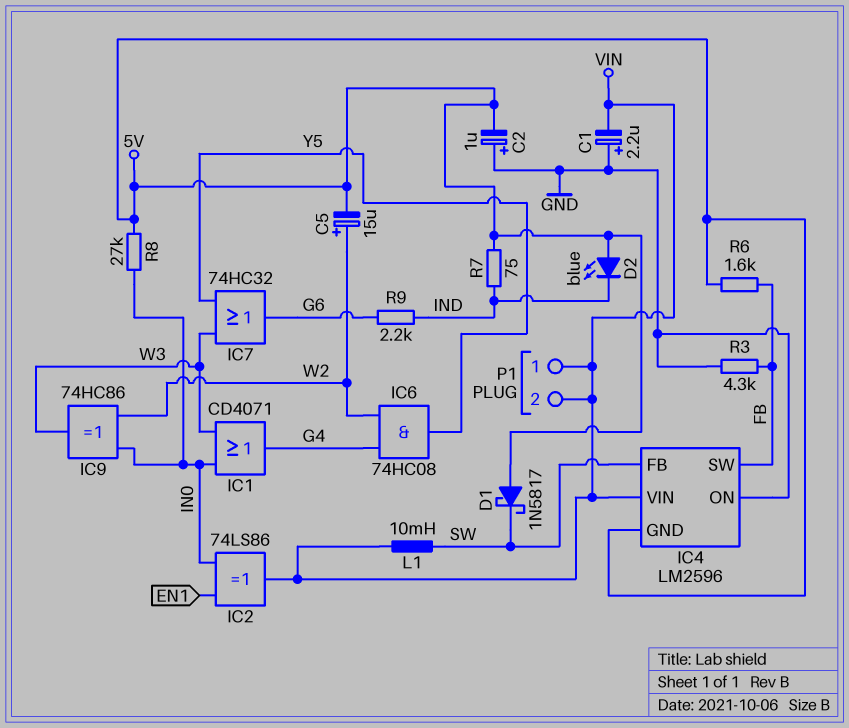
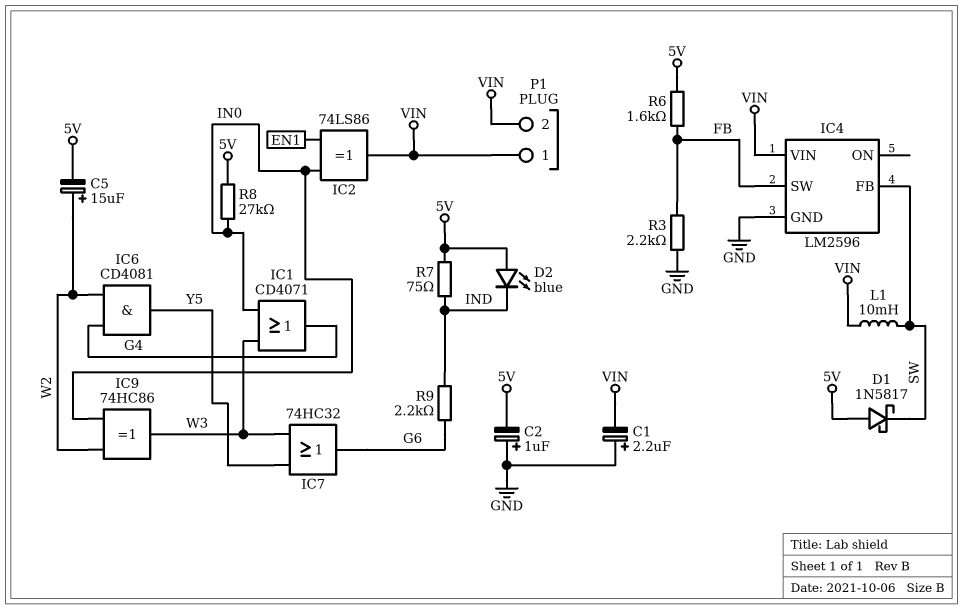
IC4 pin GND: 5V -> GND
IC4 pin ON: GND -> none
IC6: AND 74HC08 (in G4, in W2, out Y5) -> AND CD4081 (in G4, in W2, out Y5)
R3: 4.3k (FB, GND) -> 2.2k (FB, GND)

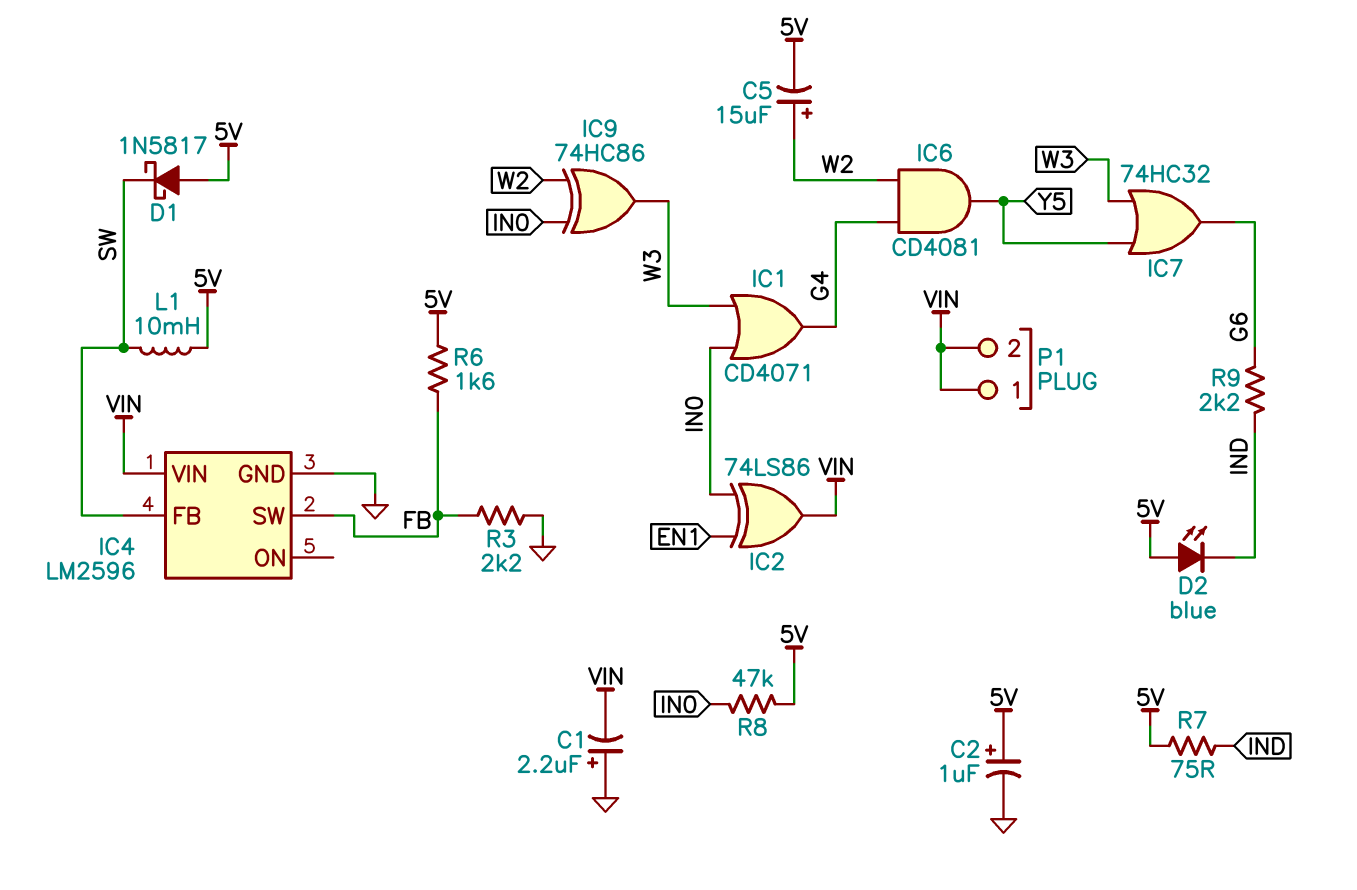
C2: 1uF (plus GND, minus 5V) -> 1uF (plus 5V, minus GND)
L1: 10mH (SW, VIN) -> 10mH (5V, SW)
R8: 27k (5V, IN0) -> 47k (5V, IN0)

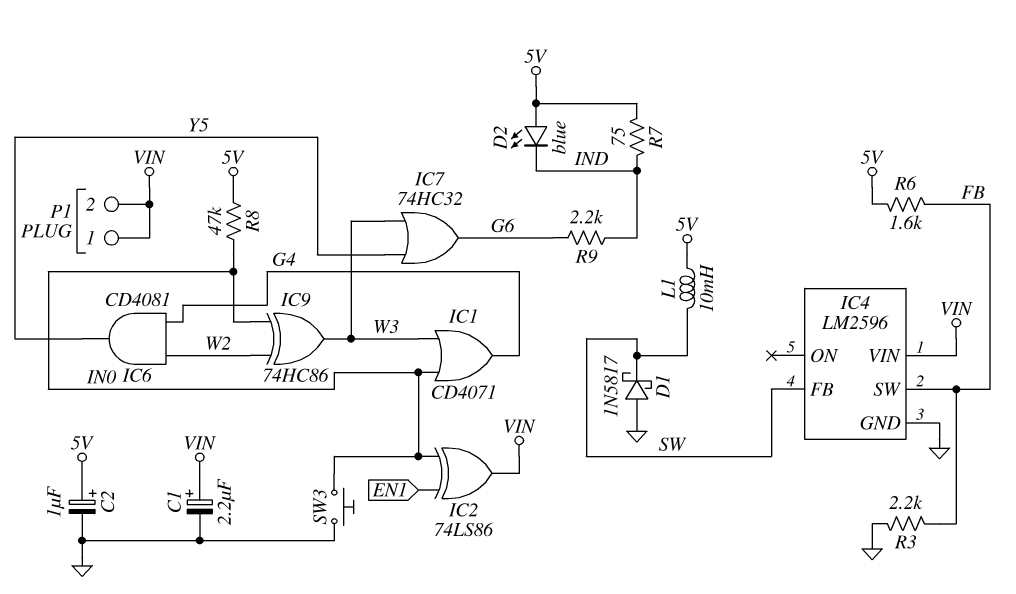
C1: 2.2uF (plus GND, minus VIN) -> 2.2uF (plus VIN, minus GND)
C5: 15uF (plus W2, minus 5V) -> none
D1: schottky 1N5817 (A 5V, K SW) -> schottky 1N5817 (A GND, K SW)
SW3: none -> button (GND, IN0)

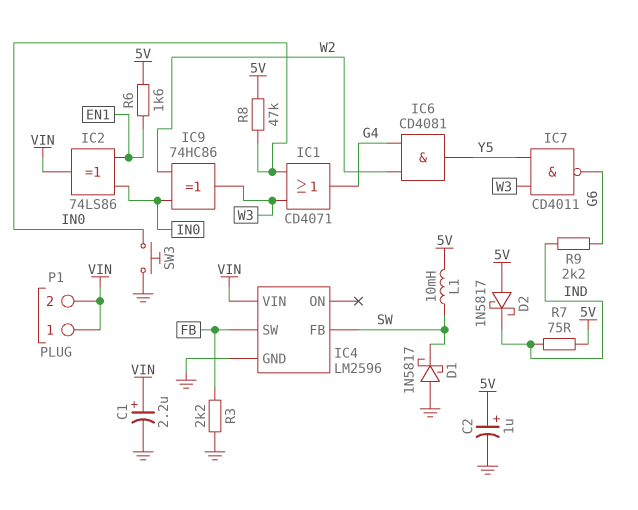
D2: LED blue (A 5V, K IND) -> schottky 1N5817 (A 5V, K IND)
IC7: OR 74HC32 (in W3, in Y5, out G6) -> NAND CD4011 (in W3, in Y5, out G6)
R6: 1.6k (5V, FB) -> 1.6k (5V, EN1)

